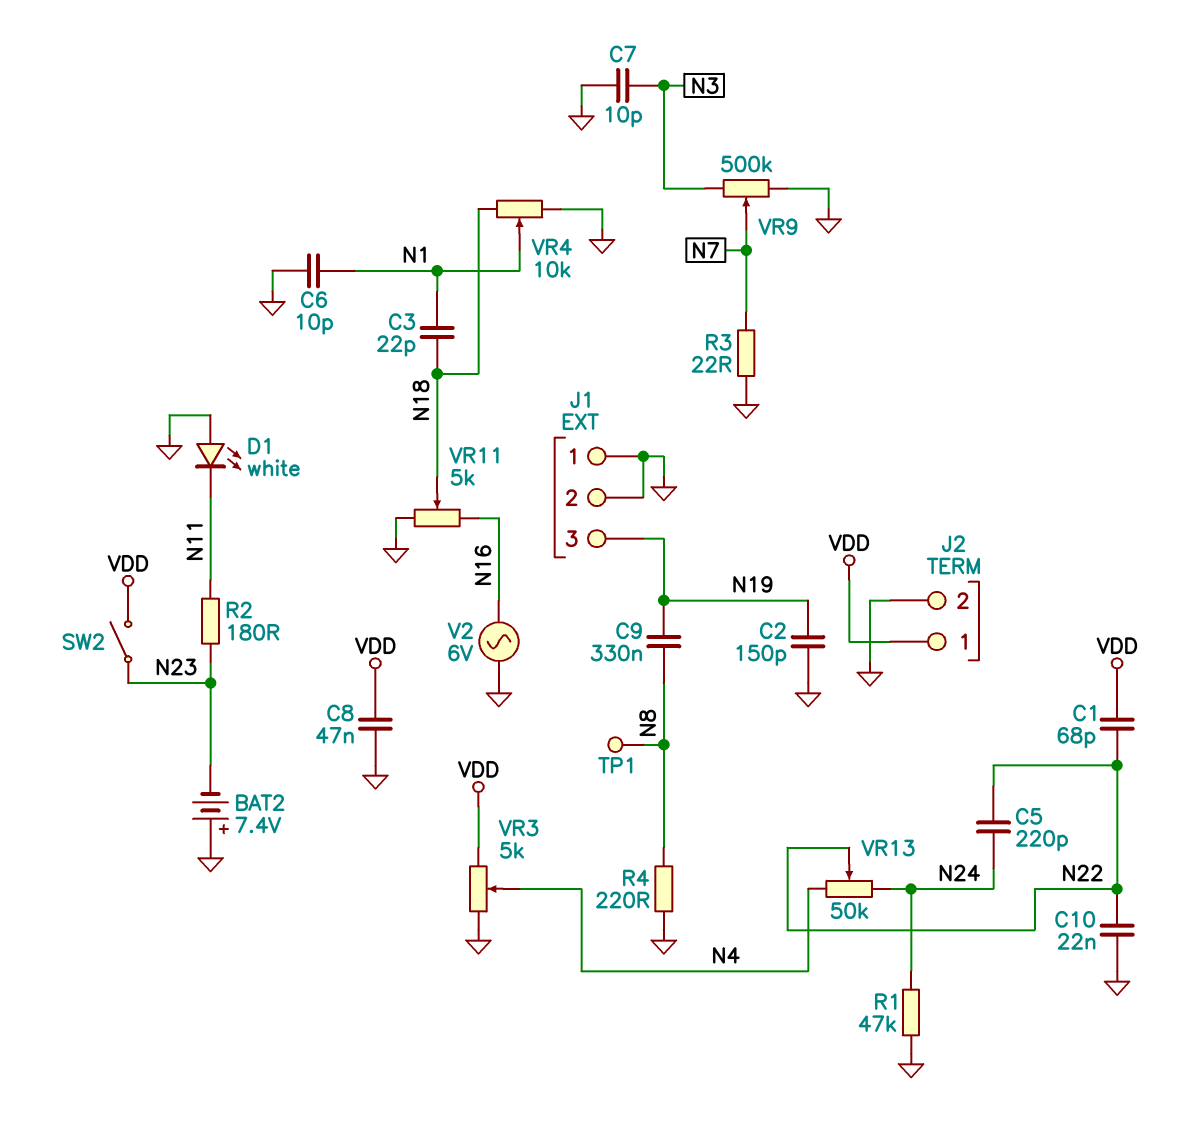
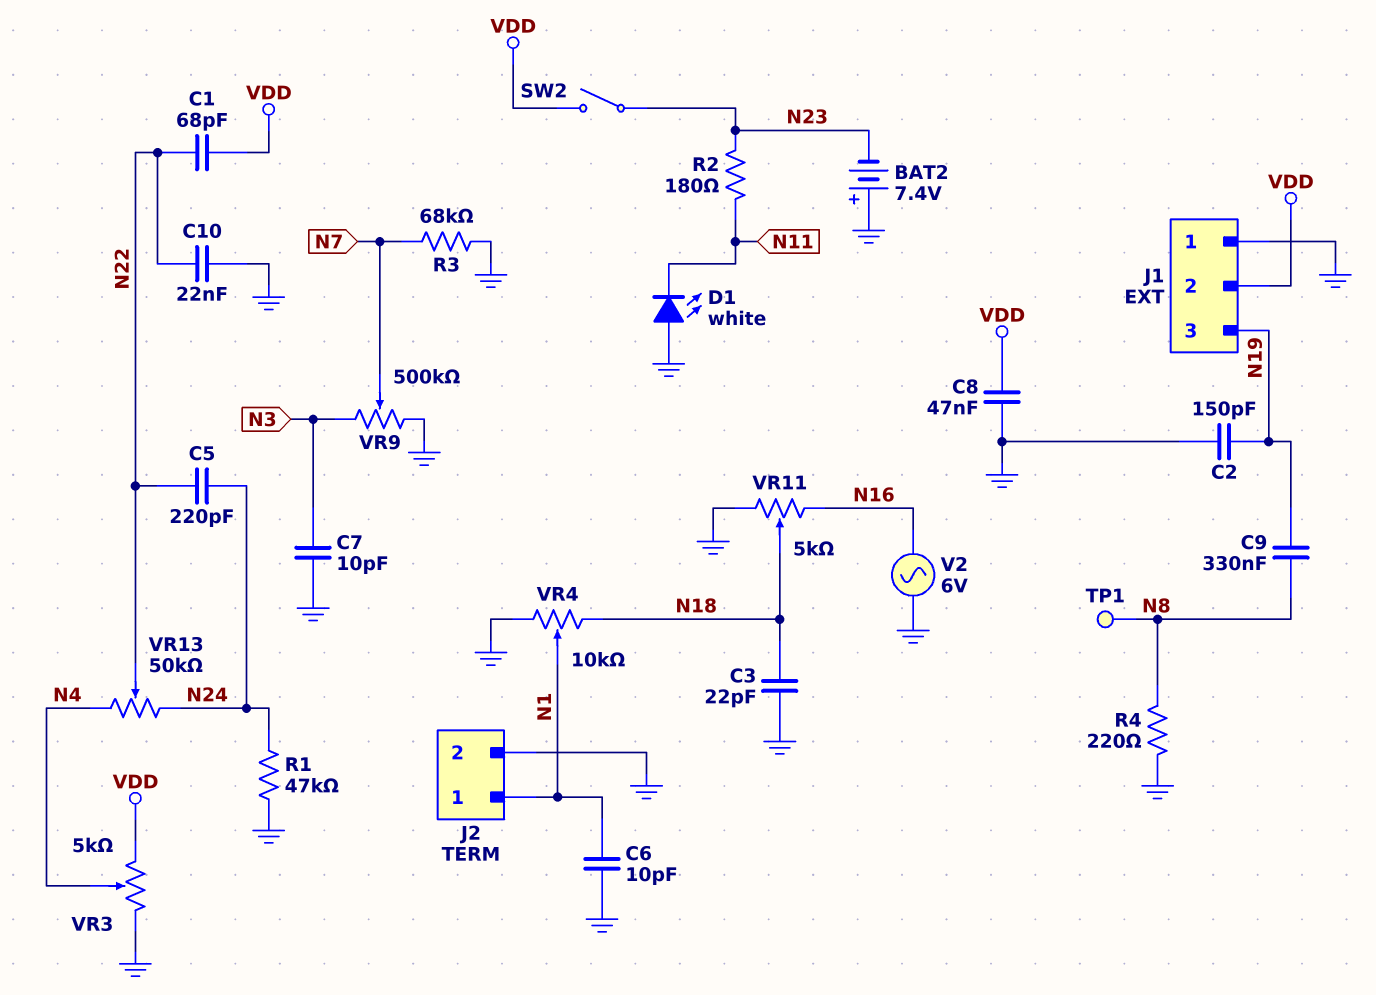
C3: 22pF (N1, N18) -> 22pF (GND, N18)
J1 pin 2: GND -> VDD
J2 pin 1: VDD -> N1
R3: 22 (GND, N7) -> 68k (GND, N7)

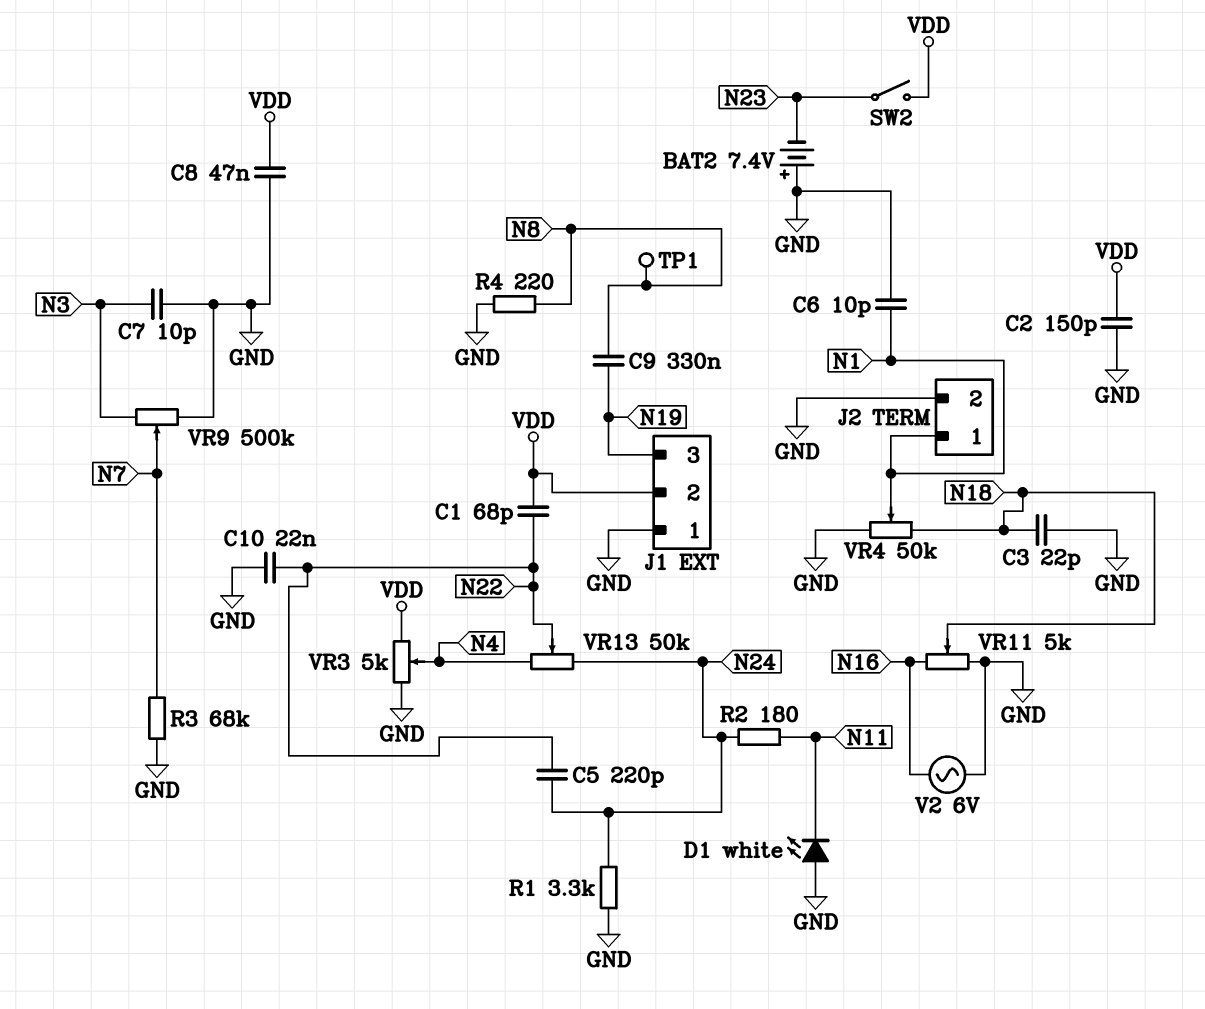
C2: 150pF (GND, N19) -> 150pF (GND, VDD)
R1: 47k (GND, N24) -> 3.3k (GND, N24)
R2: 180 (N11, N23) -> 180 (N11, N24)
VR4: 10k (GND, N18, wiper N1) -> 50k (GND, N18, wiper N1)

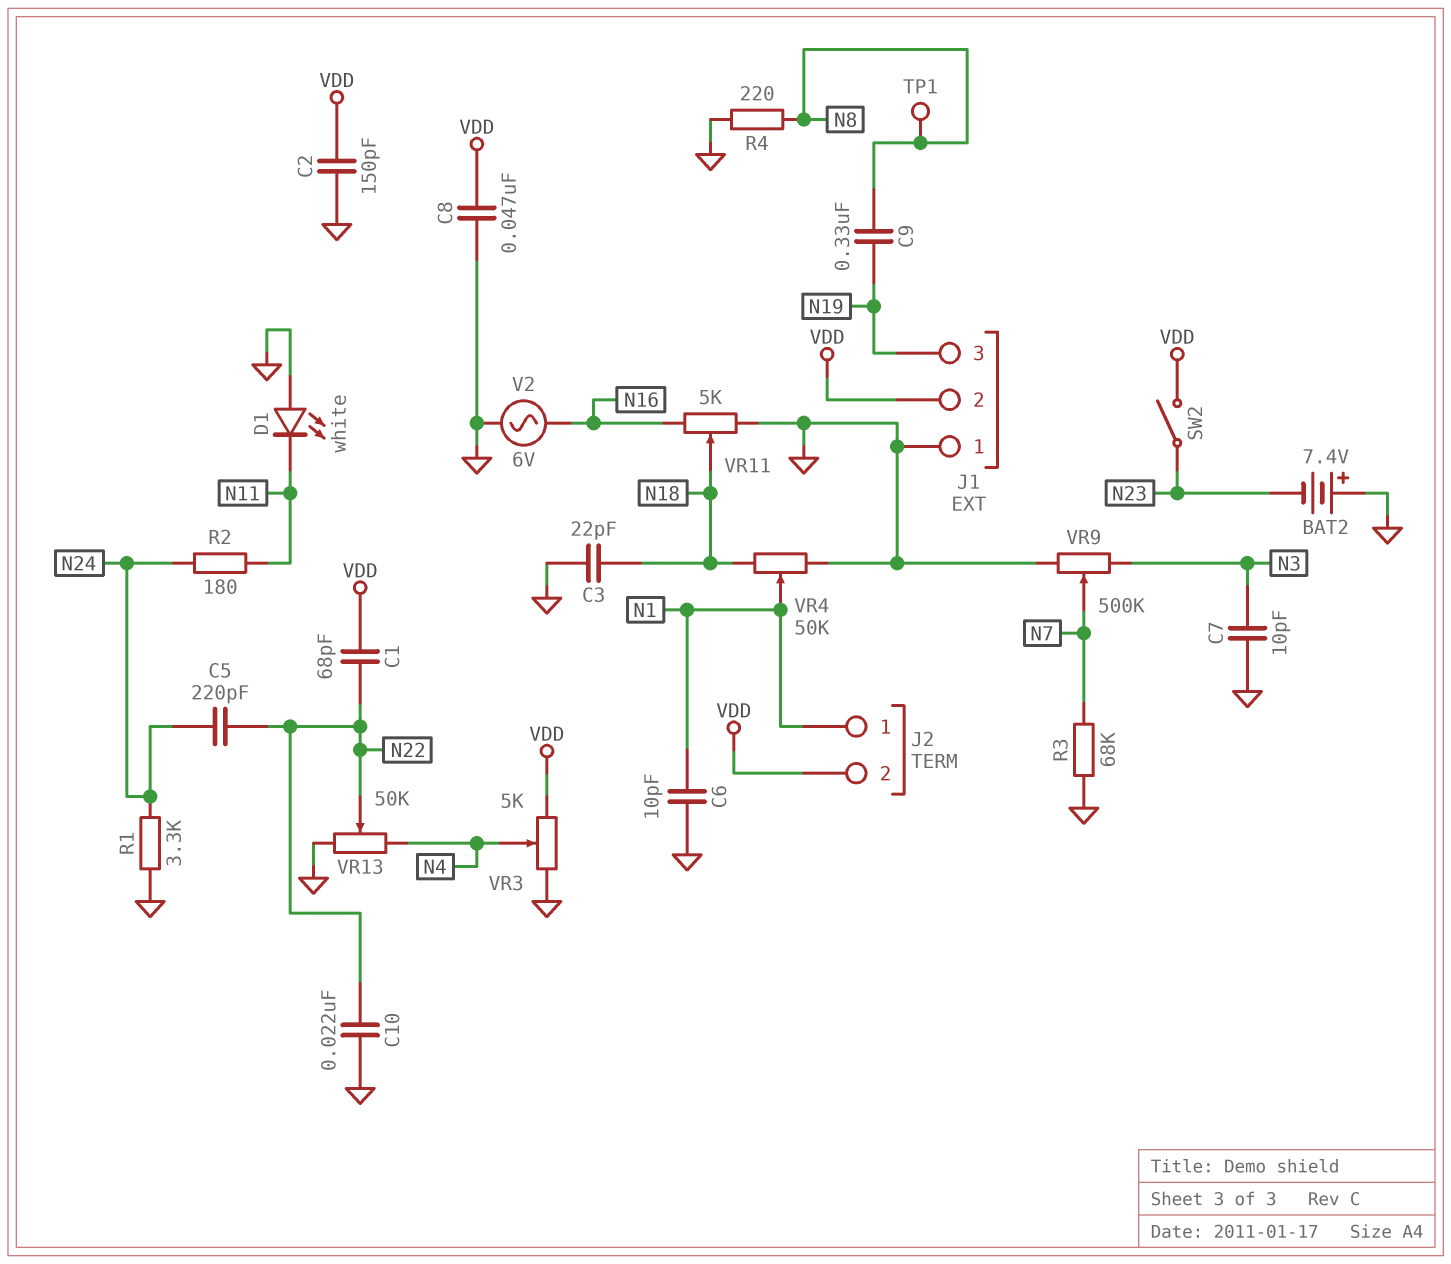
J2 pin 2: GND -> VDD
VR13: 50k (N4, N24, wiper N22) -> 50k (GND, N4, wiper N22)

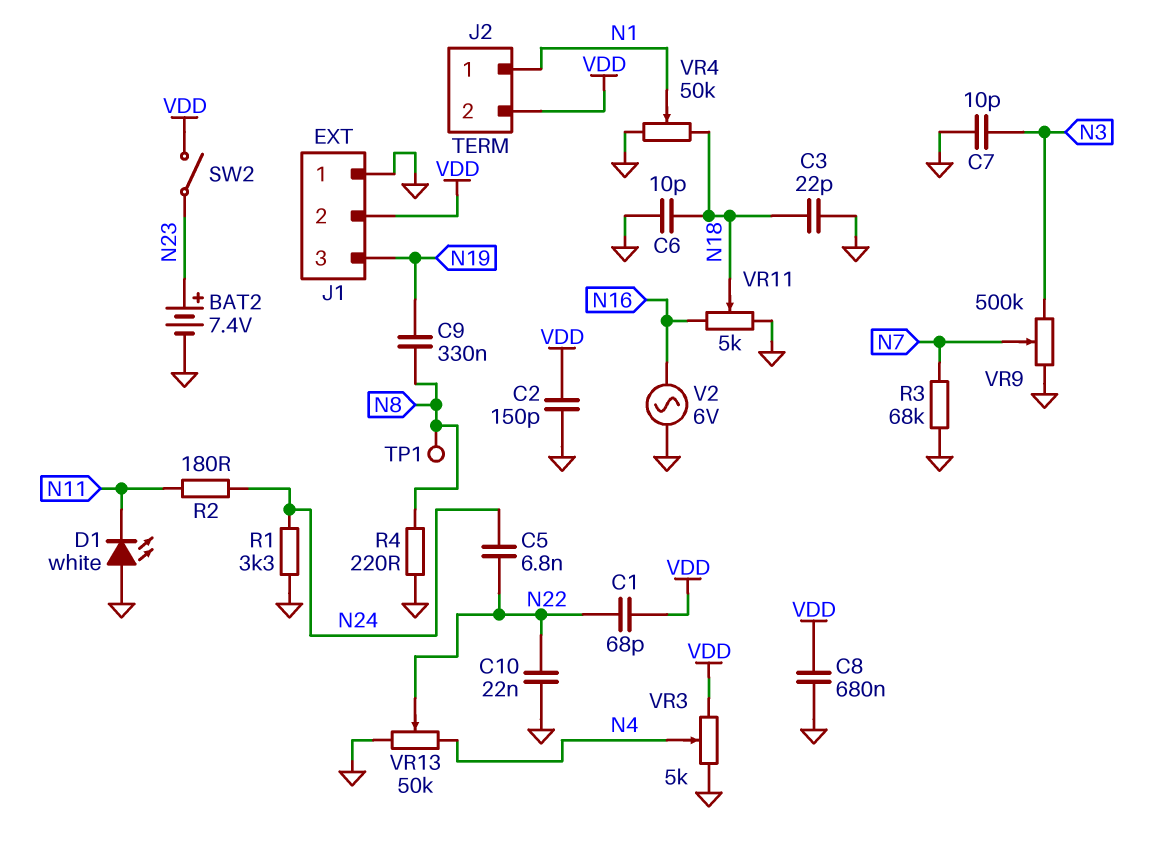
BAT2: 7.4V (plus GND, minus N23) -> 7.4V (plus N23, minus GND)
C5: 220pF (N22, N24) -> 6.8nF (N22, N24)
C6: 10pF (GND, N1) -> 10pF (GND, N18)
C8: 47nF (GND, VDD) -> 680nF (GND, VDD)

